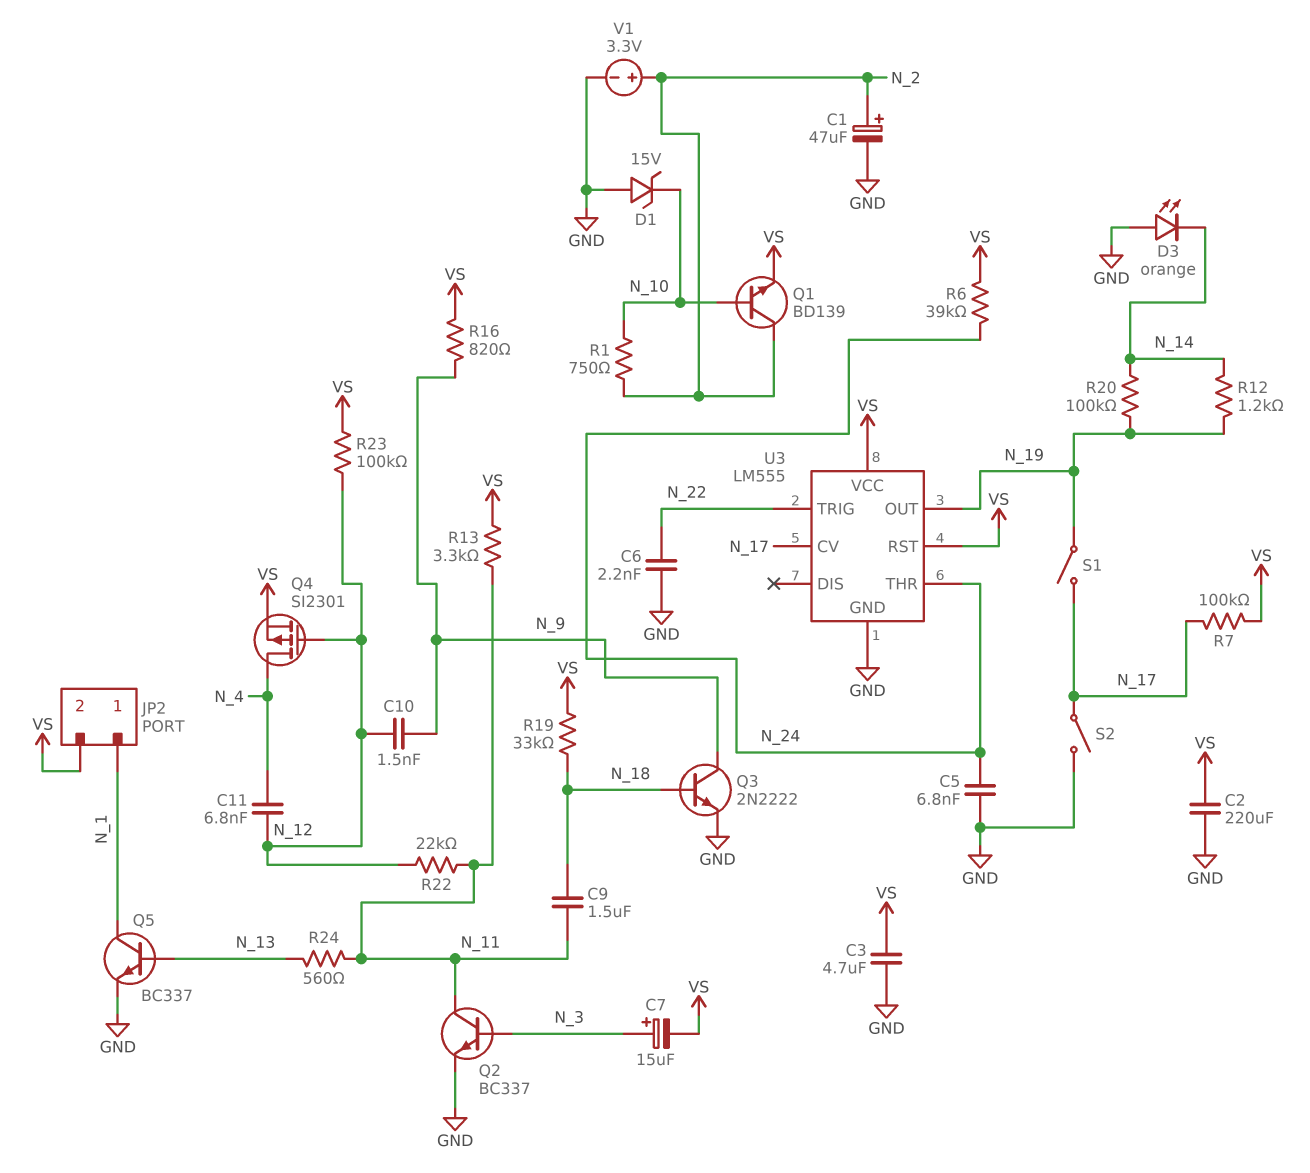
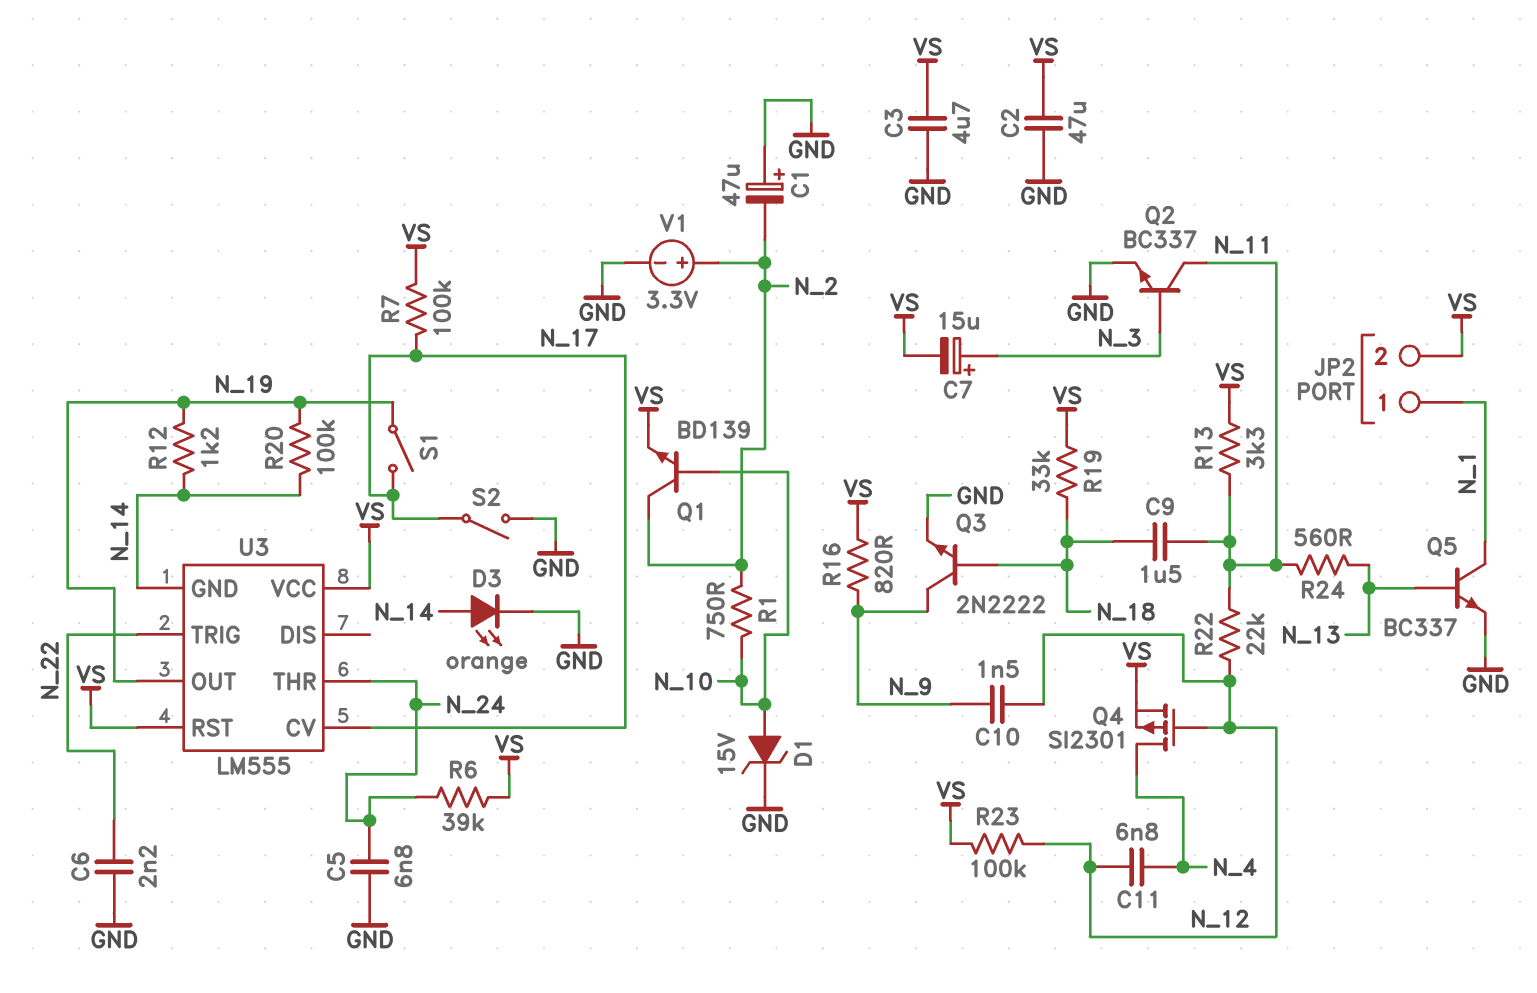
C1: 47uF (plus N_2, minus GND) -> 47uF (plus GND, minus N_2)
C2: 220uF (GND, VS) -> 47uF (GND, VS)
D1: zener 15V (A GND, K N_10) -> zener 15V (A N_10, K GND)
D3: LED orange (A GND, K N_14) -> LED orange (A N_14, K GND)
U3 pin GND: GND -> N_14

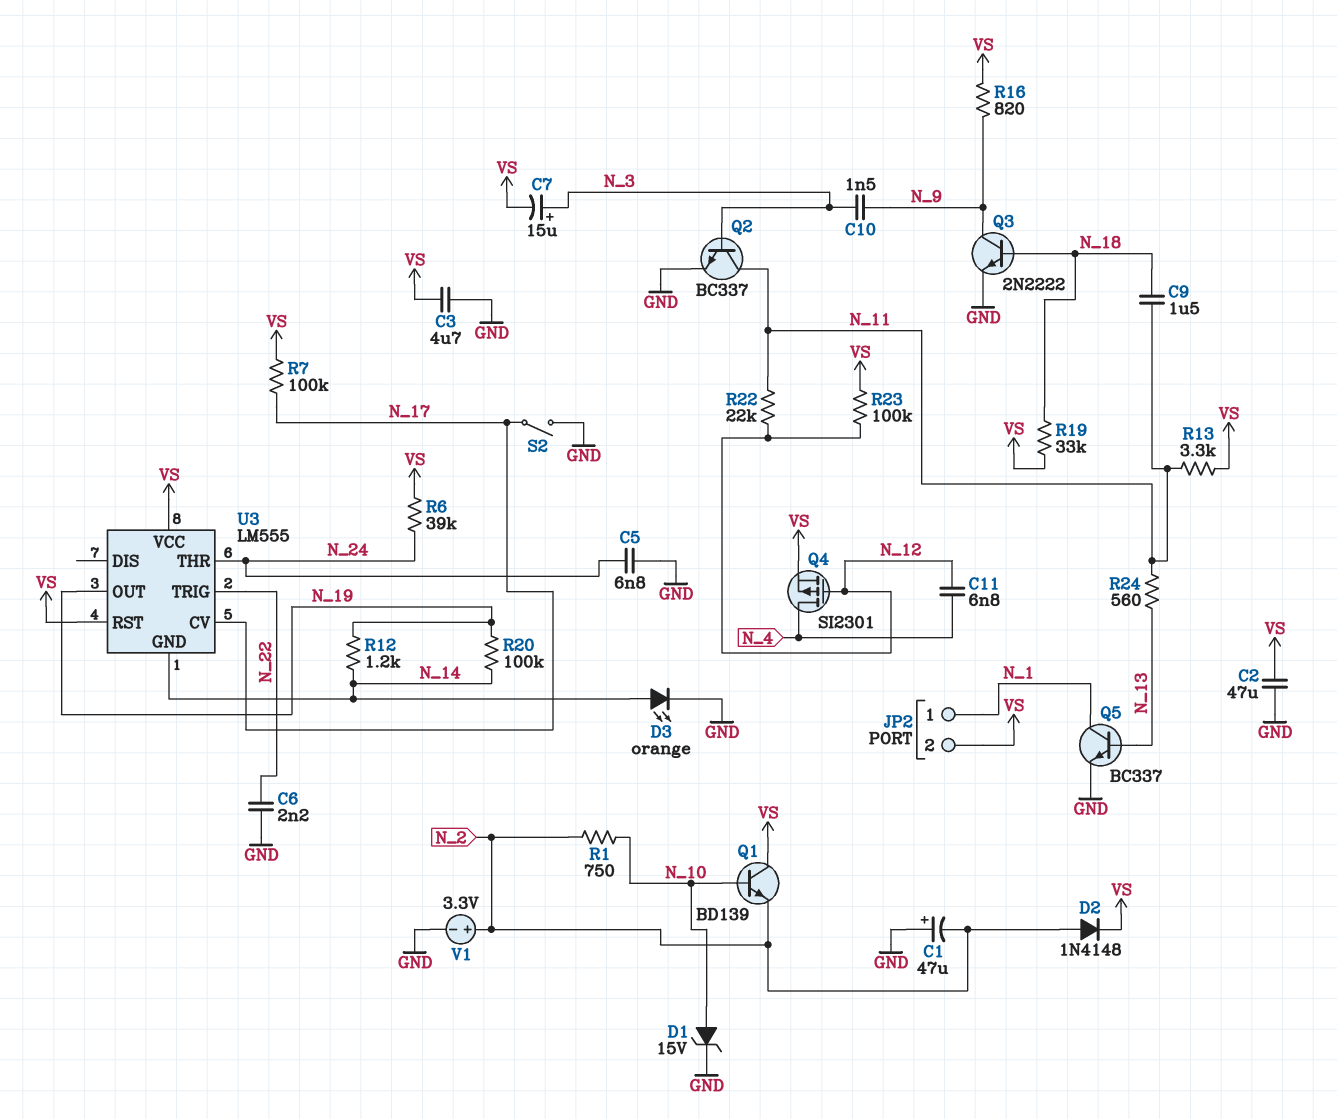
C10: 1.5nF (N_9, N_12) -> 1.5nF (N_3, N_9)
D2: none -> diode 1N4148 (A N_2, K VS)
Q1: NPN BD139 (B N_10, C N_2, E VS) -> NPN BD139 (B N_10, C VS, E N_2)
S1: switch (N_17, N_19) -> none

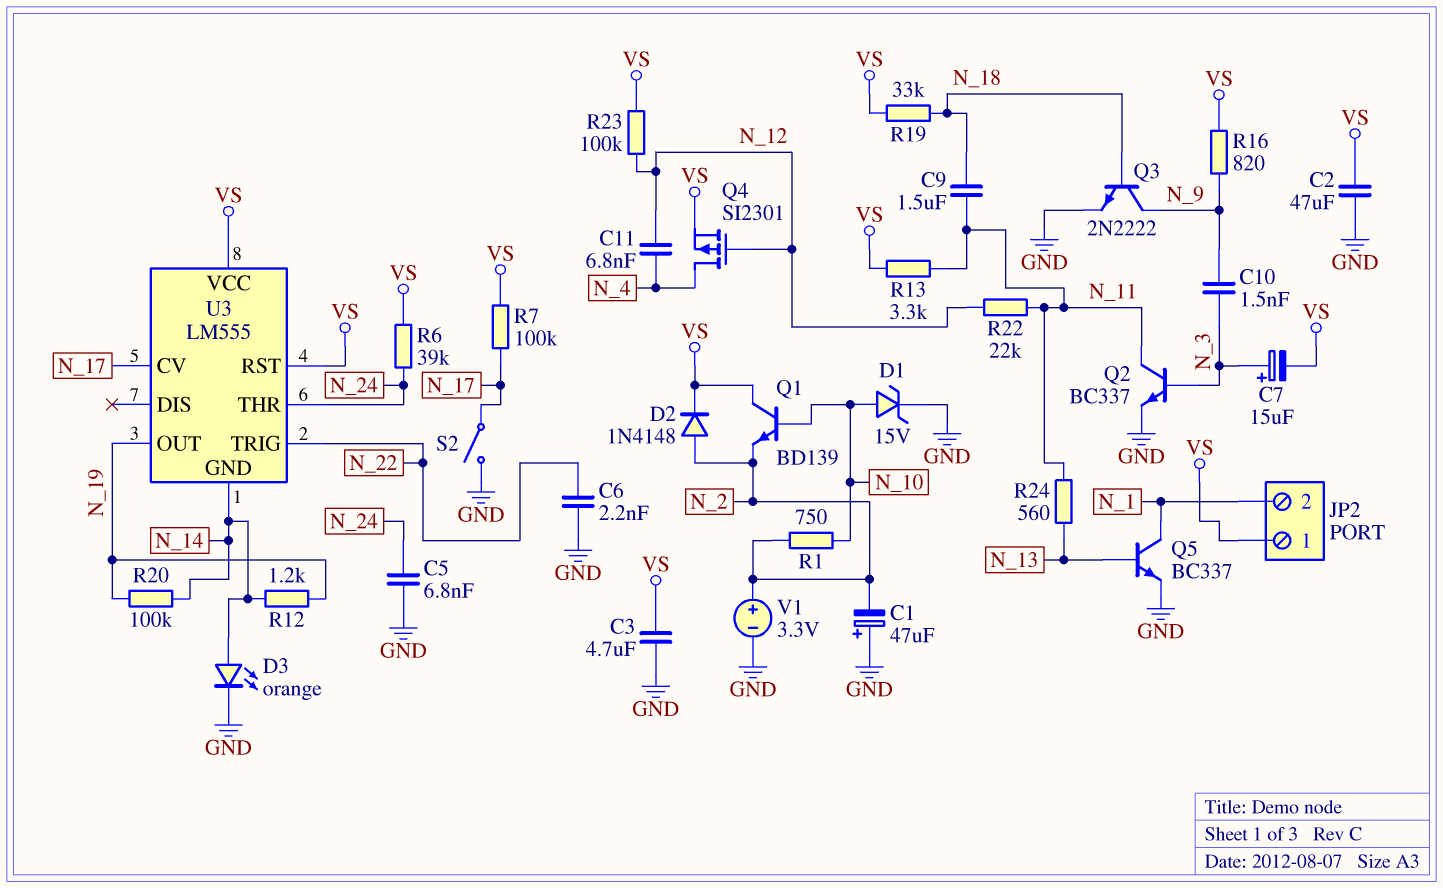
JP2 pin 1: N_1 -> VS
JP2 pin 2: VS -> N_1

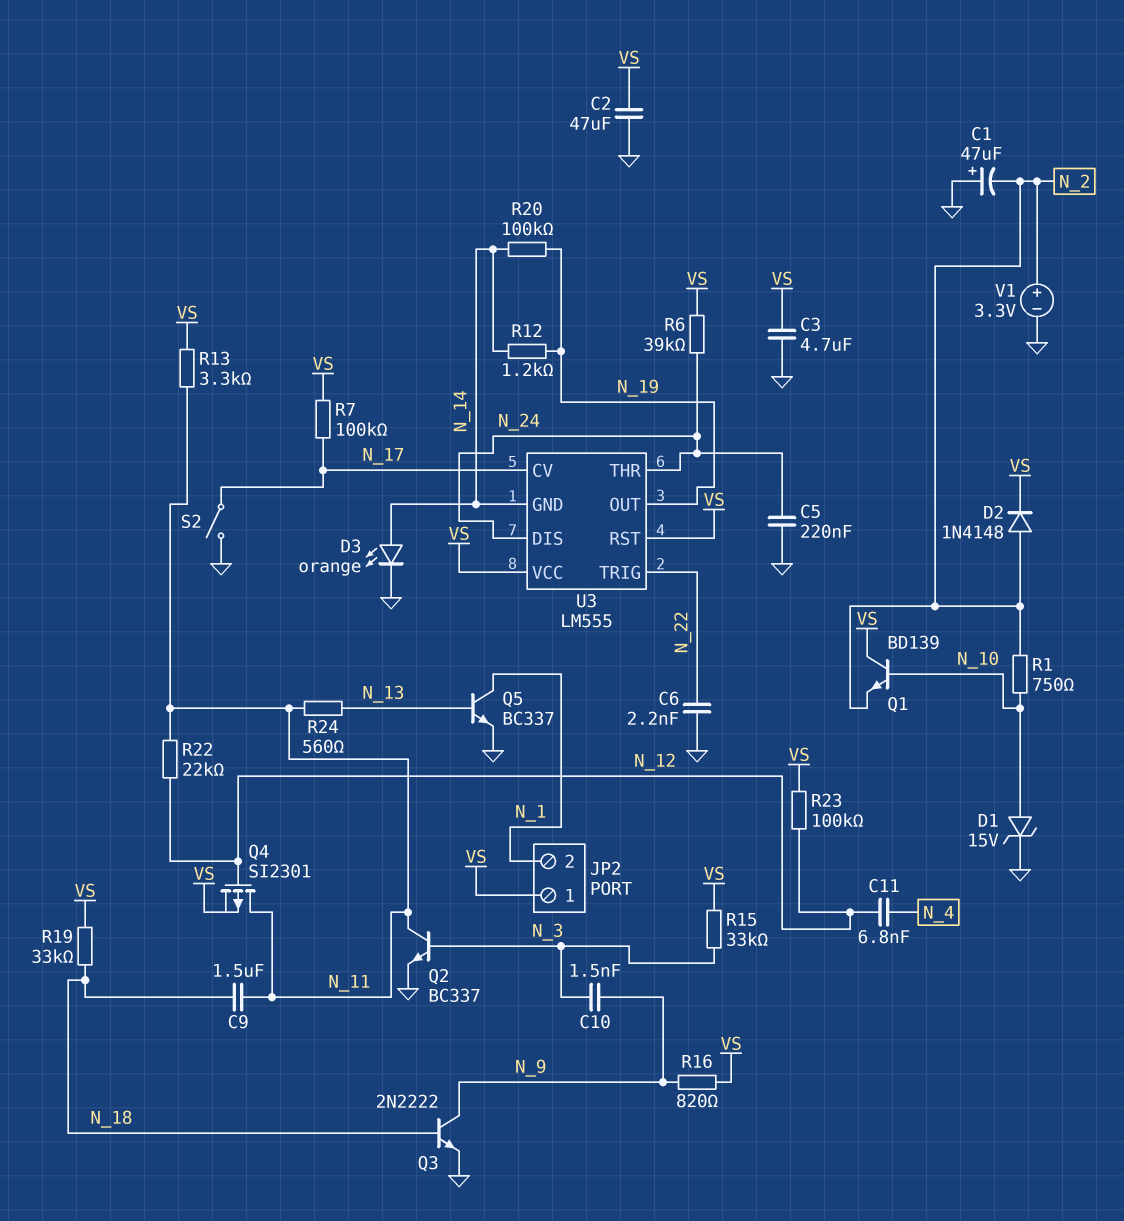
C5: 6.8nF (GND, N_24) -> 220nF (GND, N_24)
C7: 15uF (plus N_3, minus VS) -> none
Q4: PMOS SI2301 (G N_12, D N_4, S VS) -> PMOS SI2301 (G N_12, D N_11, S VS)
R15: none -> 33k (N_3, VS)
U3 pin DIS: none -> N_24

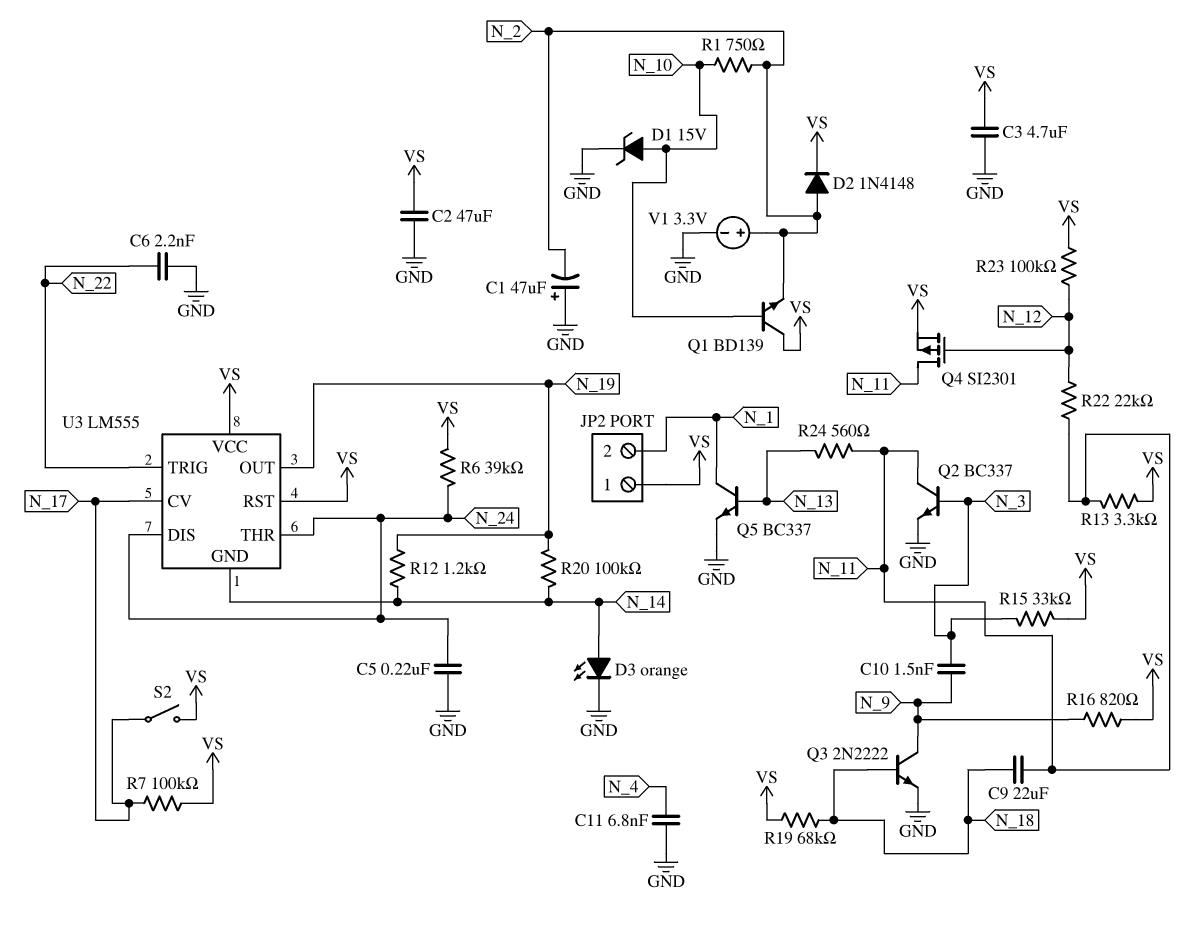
C9: 1.5uF (N_11, N_18) -> 22uF (N_11, N_18)
C11: 6.8nF (N_4, N_12) -> 6.8nF (GND, N_4)
R19: 33k (N_18, VS) -> 68k (N_18, VS)
S2: switch (GND, N_17) -> switch (N_17, VS)

